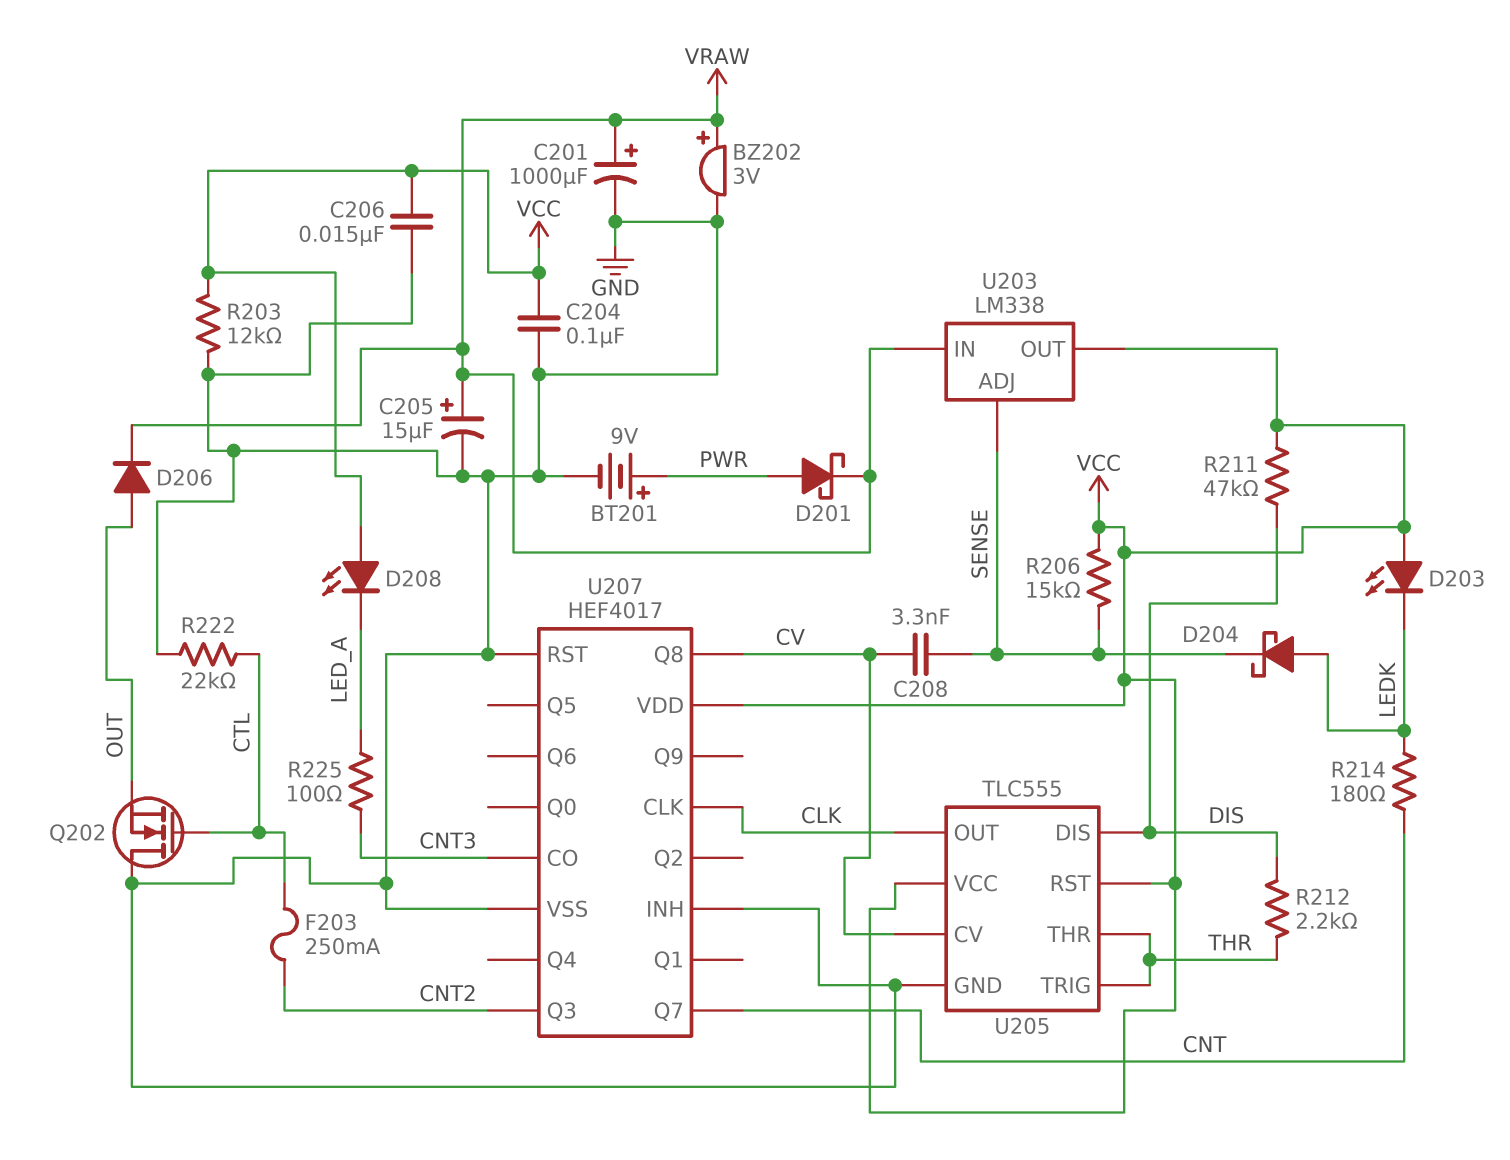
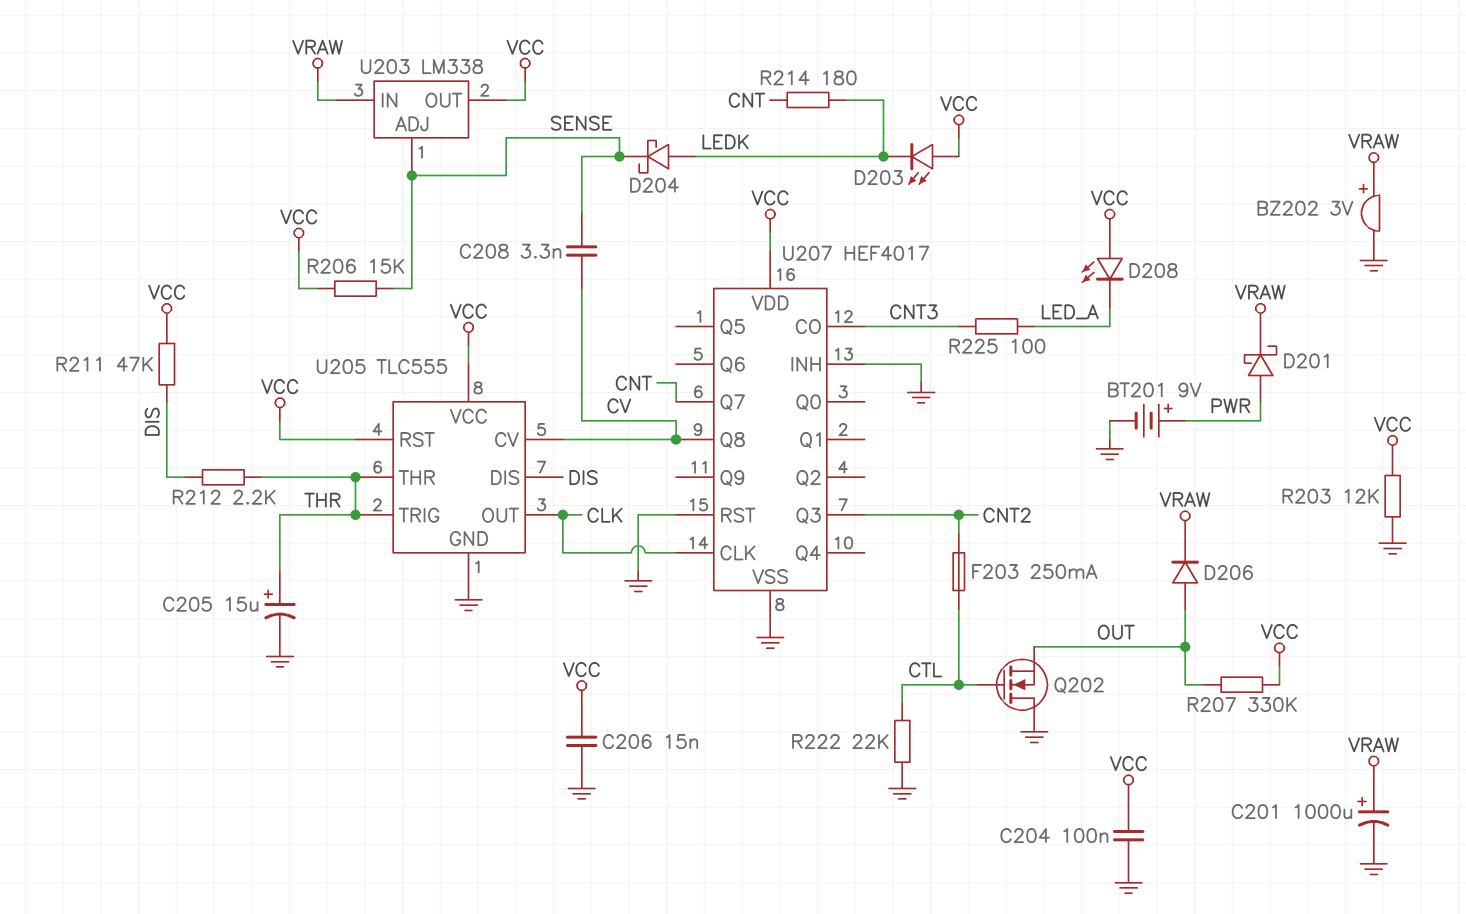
C205: 15uF (plus VRAW, minus GND) -> 15uF (plus THR, minus GND)
R207: none -> 330k (OUT, VCC)

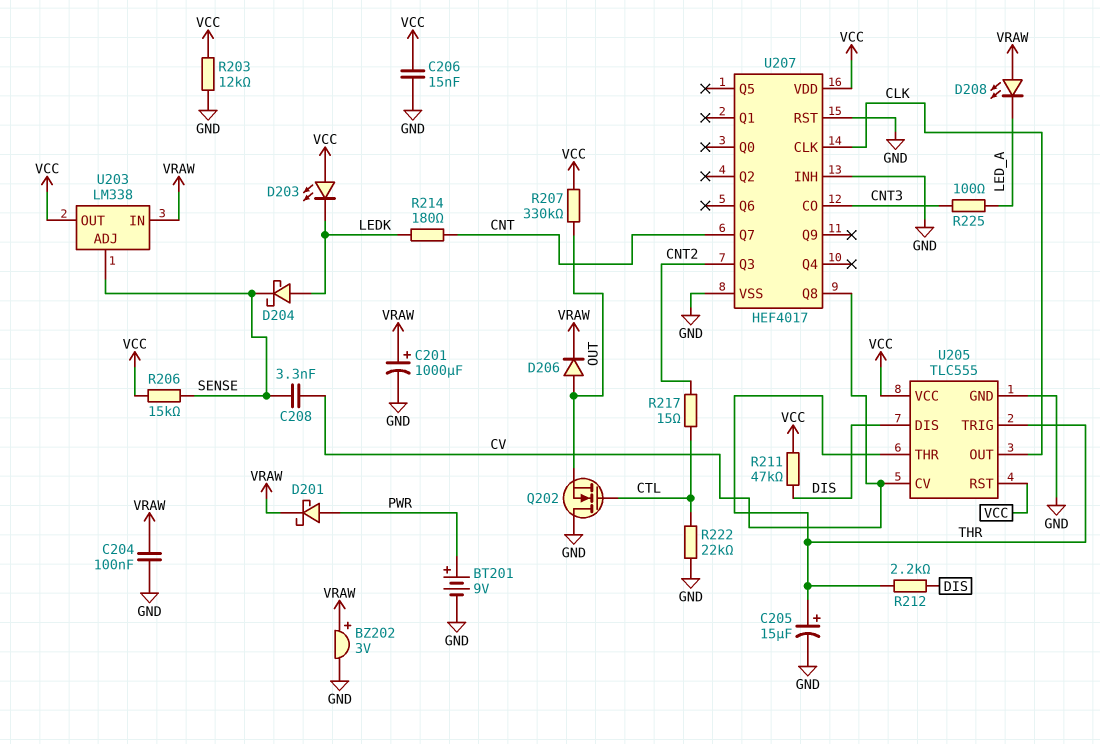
C204: 100nF (GND, VCC) -> 100nF (GND, VRAW)
D208: LED (A VCC, K LED_A) -> LED (A VRAW, K LED_A)
F203: 250mA (CNT2, CTL) -> none
R217: none -> 15 (CNT2, CTL)

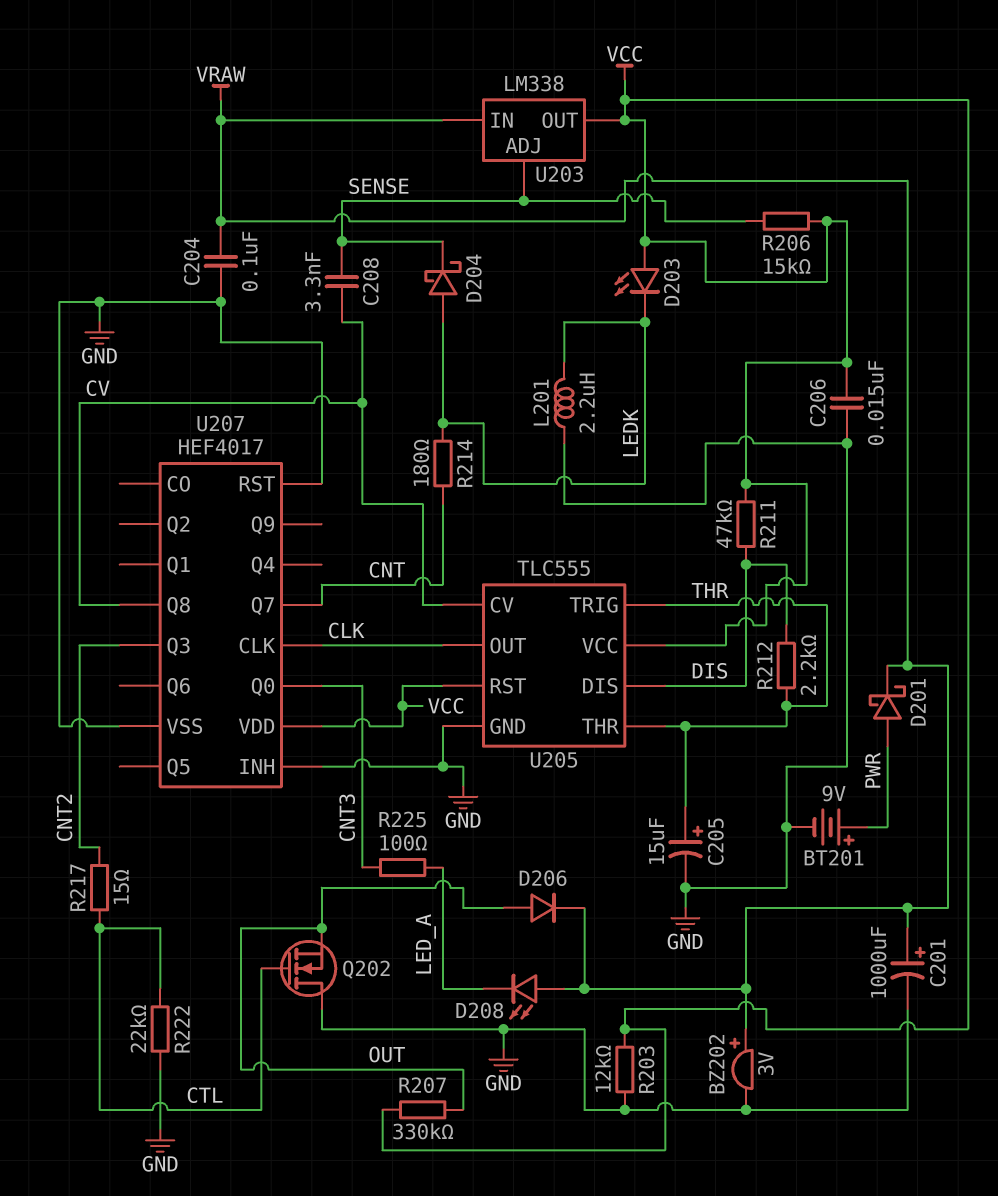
L201: none -> 2.2uH (GND, LEDK)
U207 pin CO: CNT3 -> none
U207 pin Q0: none -> CNT3

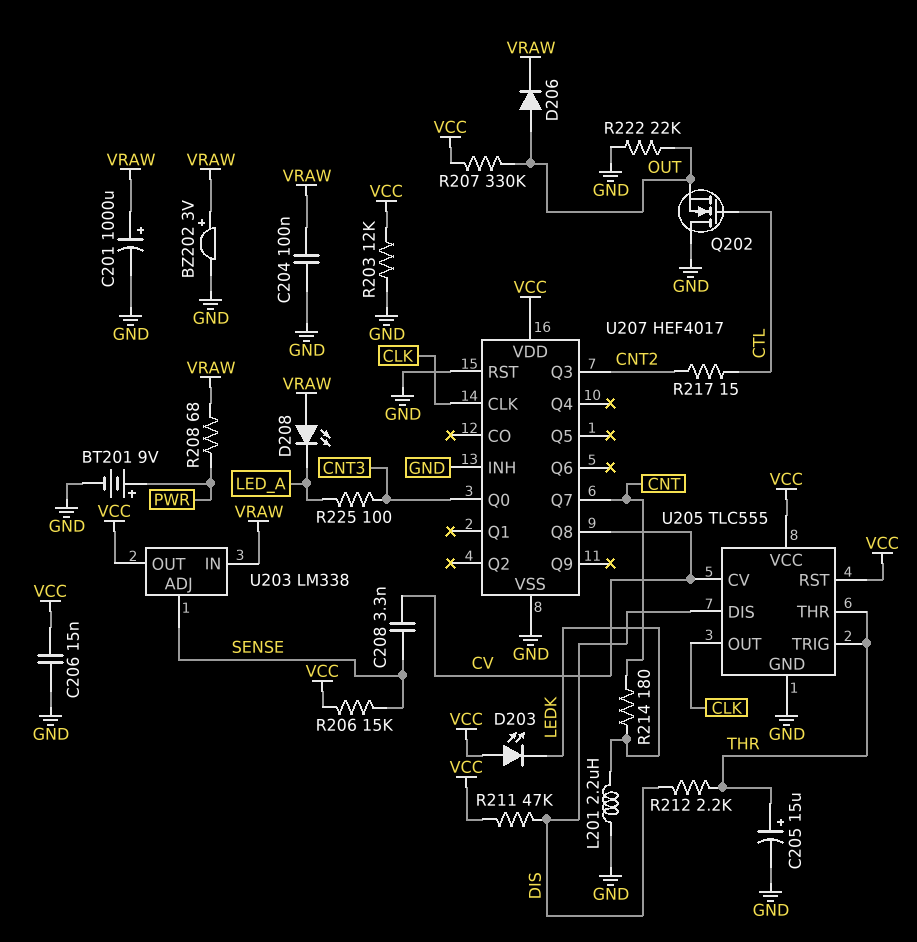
D201: schottky (A PWR, K VRAW) -> none
D204: schottky (A LEDK, K SENSE) -> none
R208: none -> 68 (PWR, VRAW)
R222: 22k (CTL, GND) -> 22k (GND, OUT)

